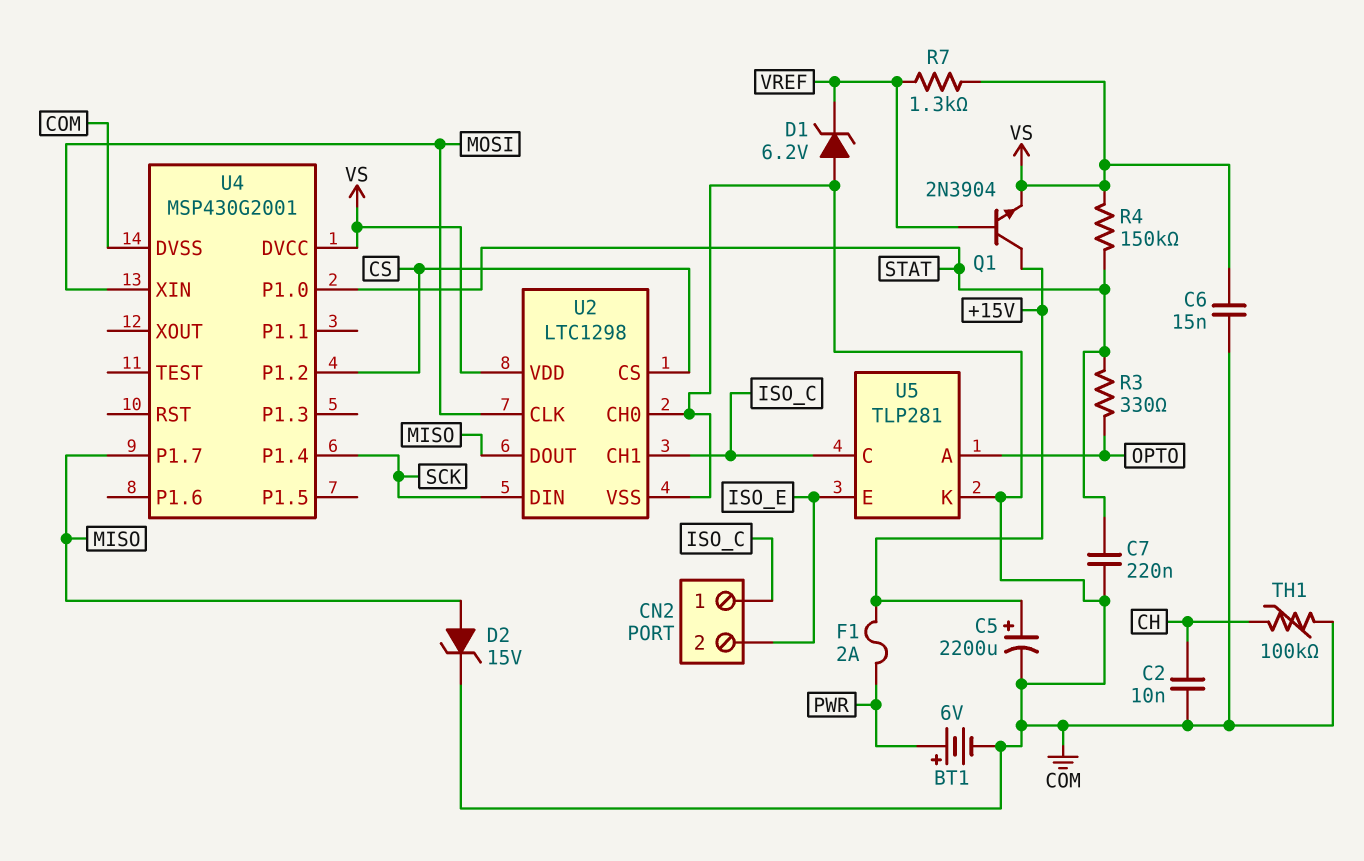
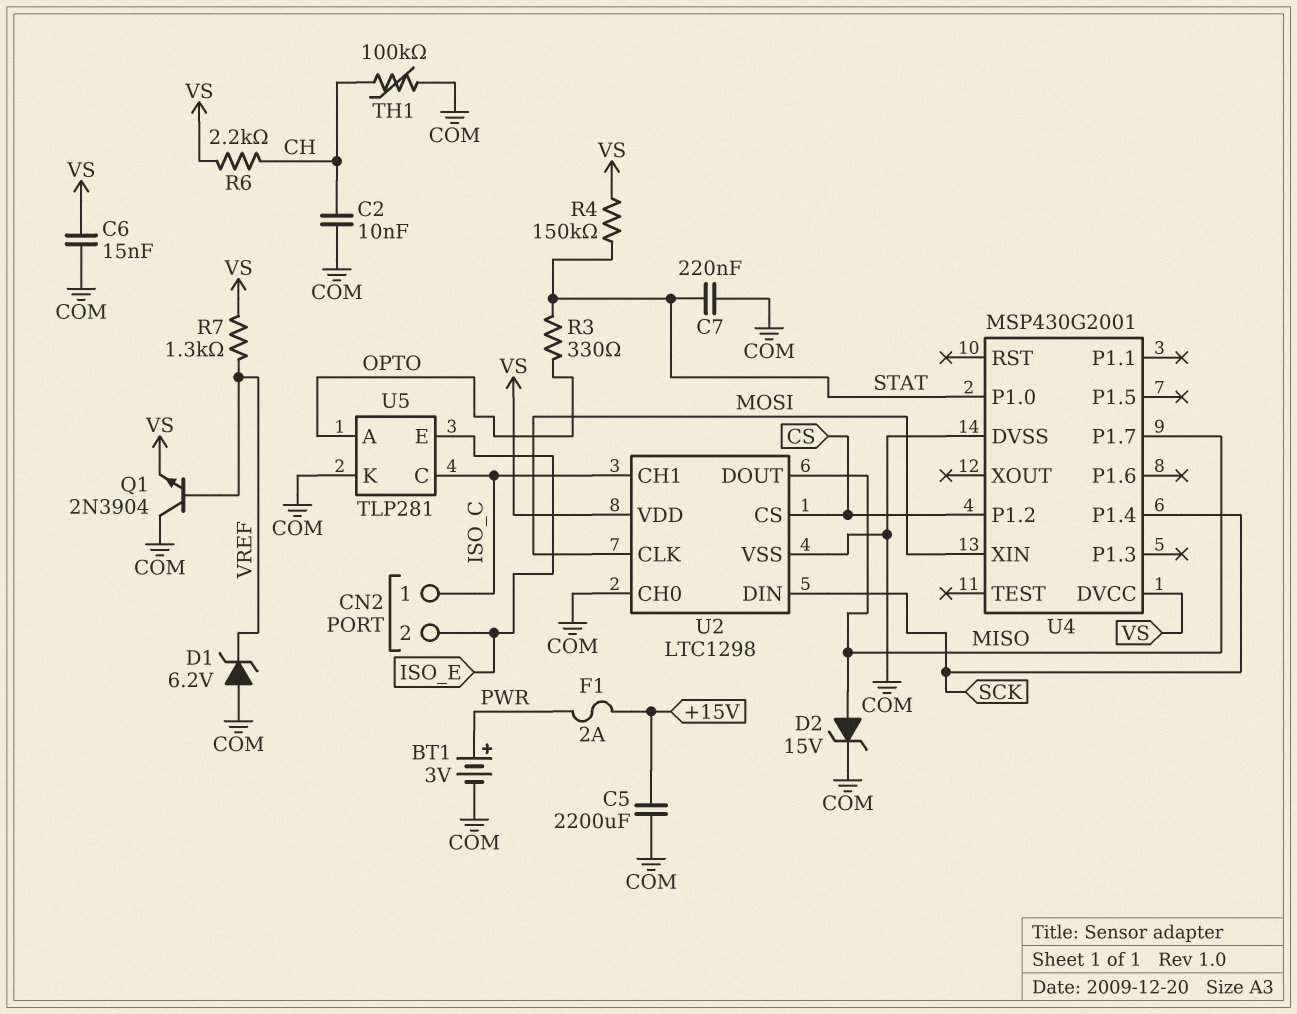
BT1: 6V (plus PWR, minus COM) -> 3V (plus PWR, minus COM)
C5: 2200uF (plus +15V, minus COM) -> 2200uF (+15V, COM)
Q1: NPN 2N3904 (B VREF, C +15V, E VS) -> NPN 2N3904 (B VREF, C COM, E VS)
R6: none -> 2.2k (CH, VS)

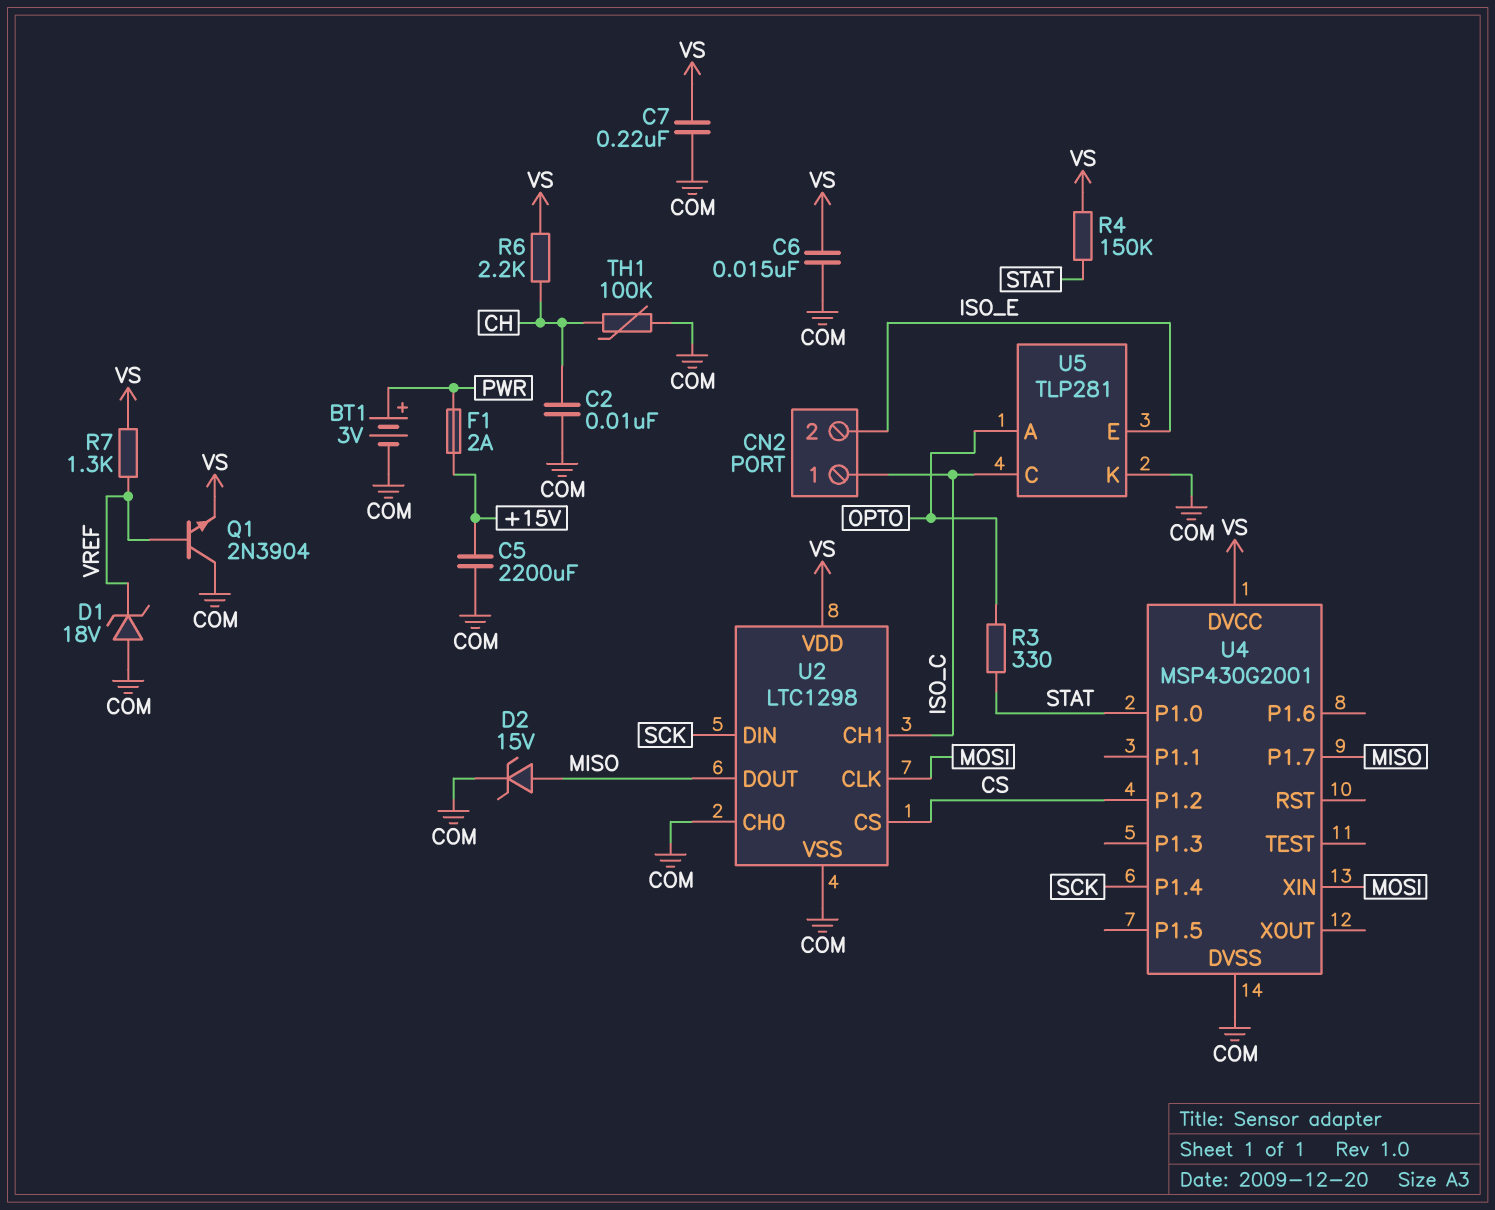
C7: 220nF (COM, STAT) -> 220nF (COM, VS)
D1: zener 6.2V (A COM, K VREF) -> zener 18V (A COM, K VREF)

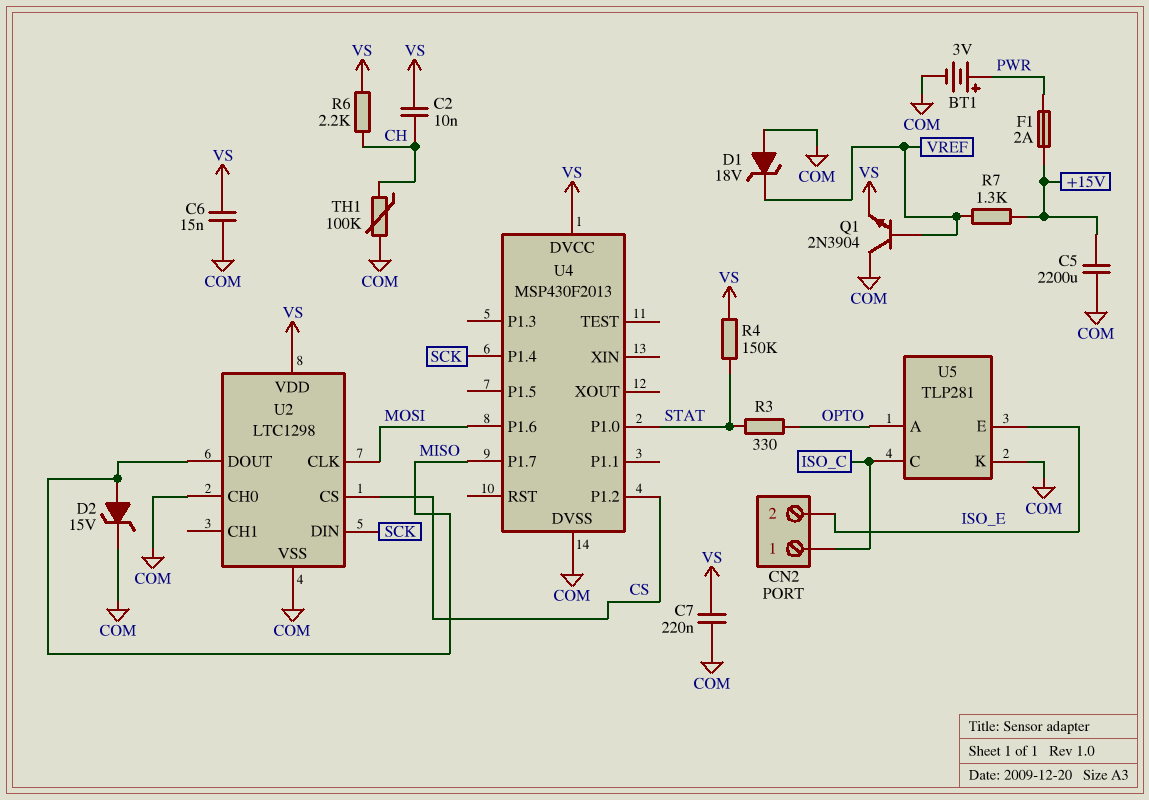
C2: 10nF (CH, COM) -> 10nF (CH, VS)
R7: 1.3k (VREF, VS) -> 1.3k (+15V, VREF)
U2 pin CH1: ISO_C -> none
U4: MSP430G2001 -> MSP430F2013
U4 pin P1.6: none -> MOSI
U4 pin XIN: MOSI -> none

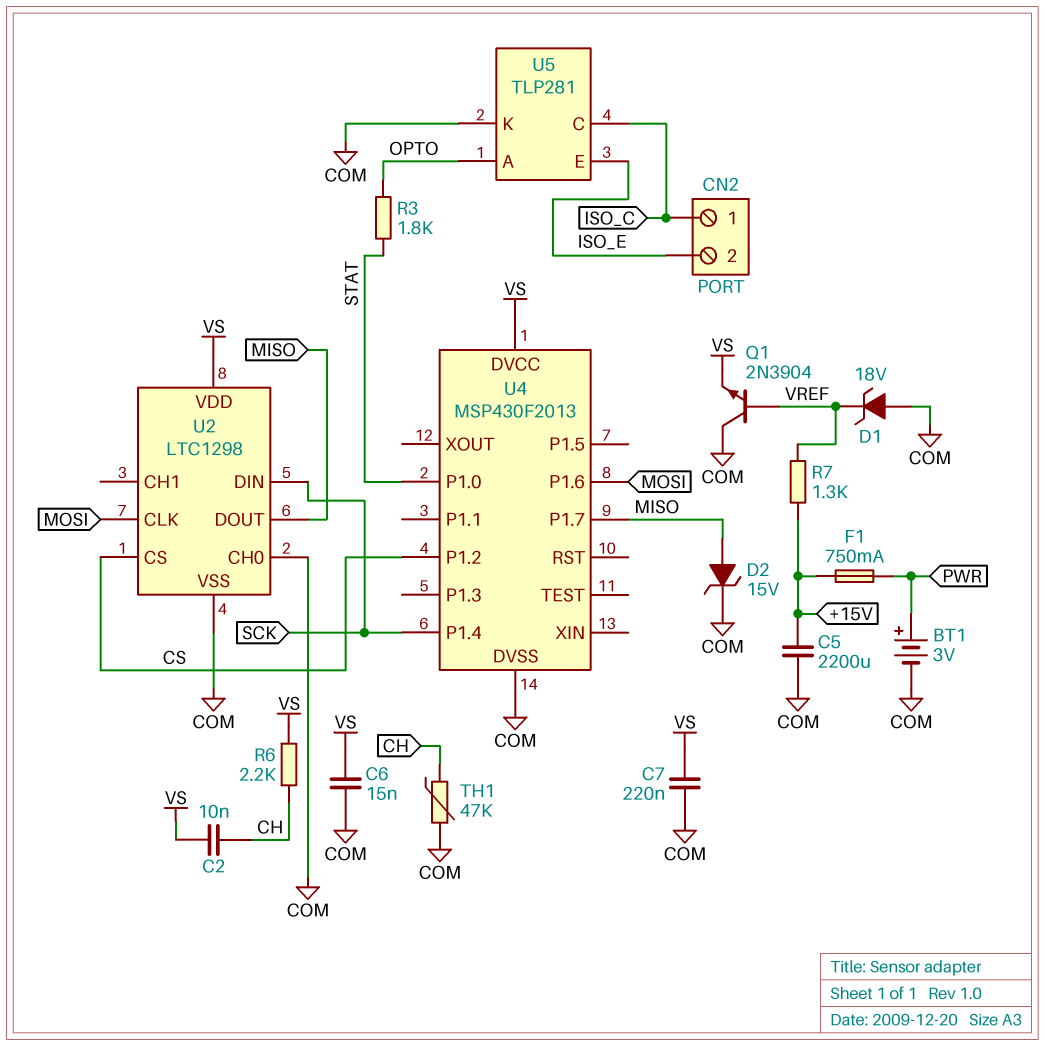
F1: 2A (+15V, PWR) -> 750mA (+15V, PWR)
R3: 330 (OPTO, STAT) -> 1.8k (OPTO, STAT)
R4: 150k (STAT, VS) -> none
TH1: 100k (CH, COM) -> 47k (CH, COM)

